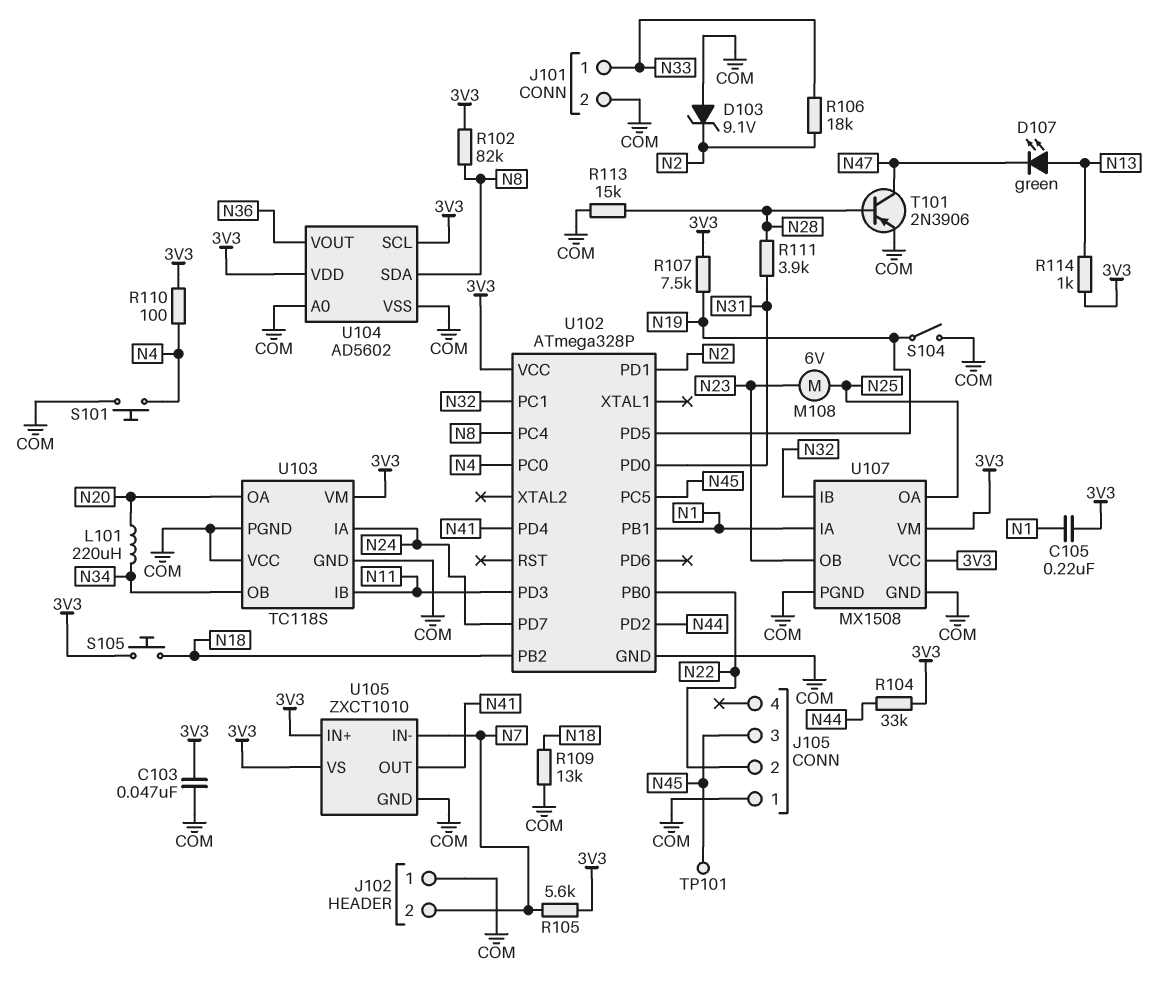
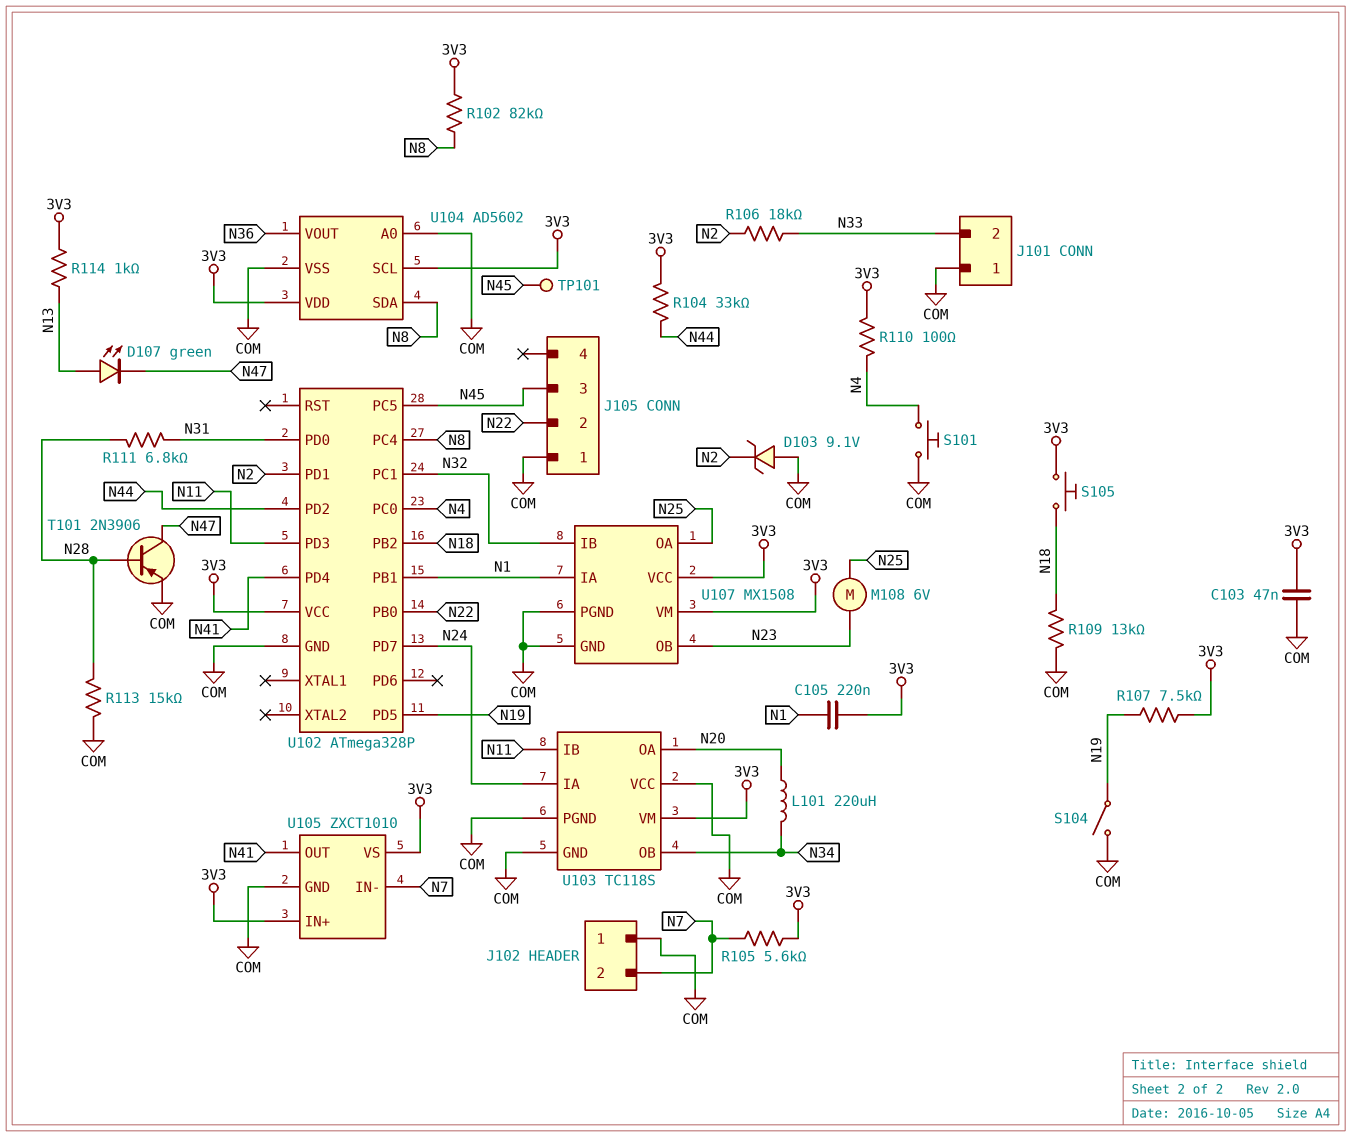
J101 pin 1: N33 -> COM
J101 pin 2: COM -> N33
R111: 3.9k (N28, N31) -> 6.8k (N28, N31)

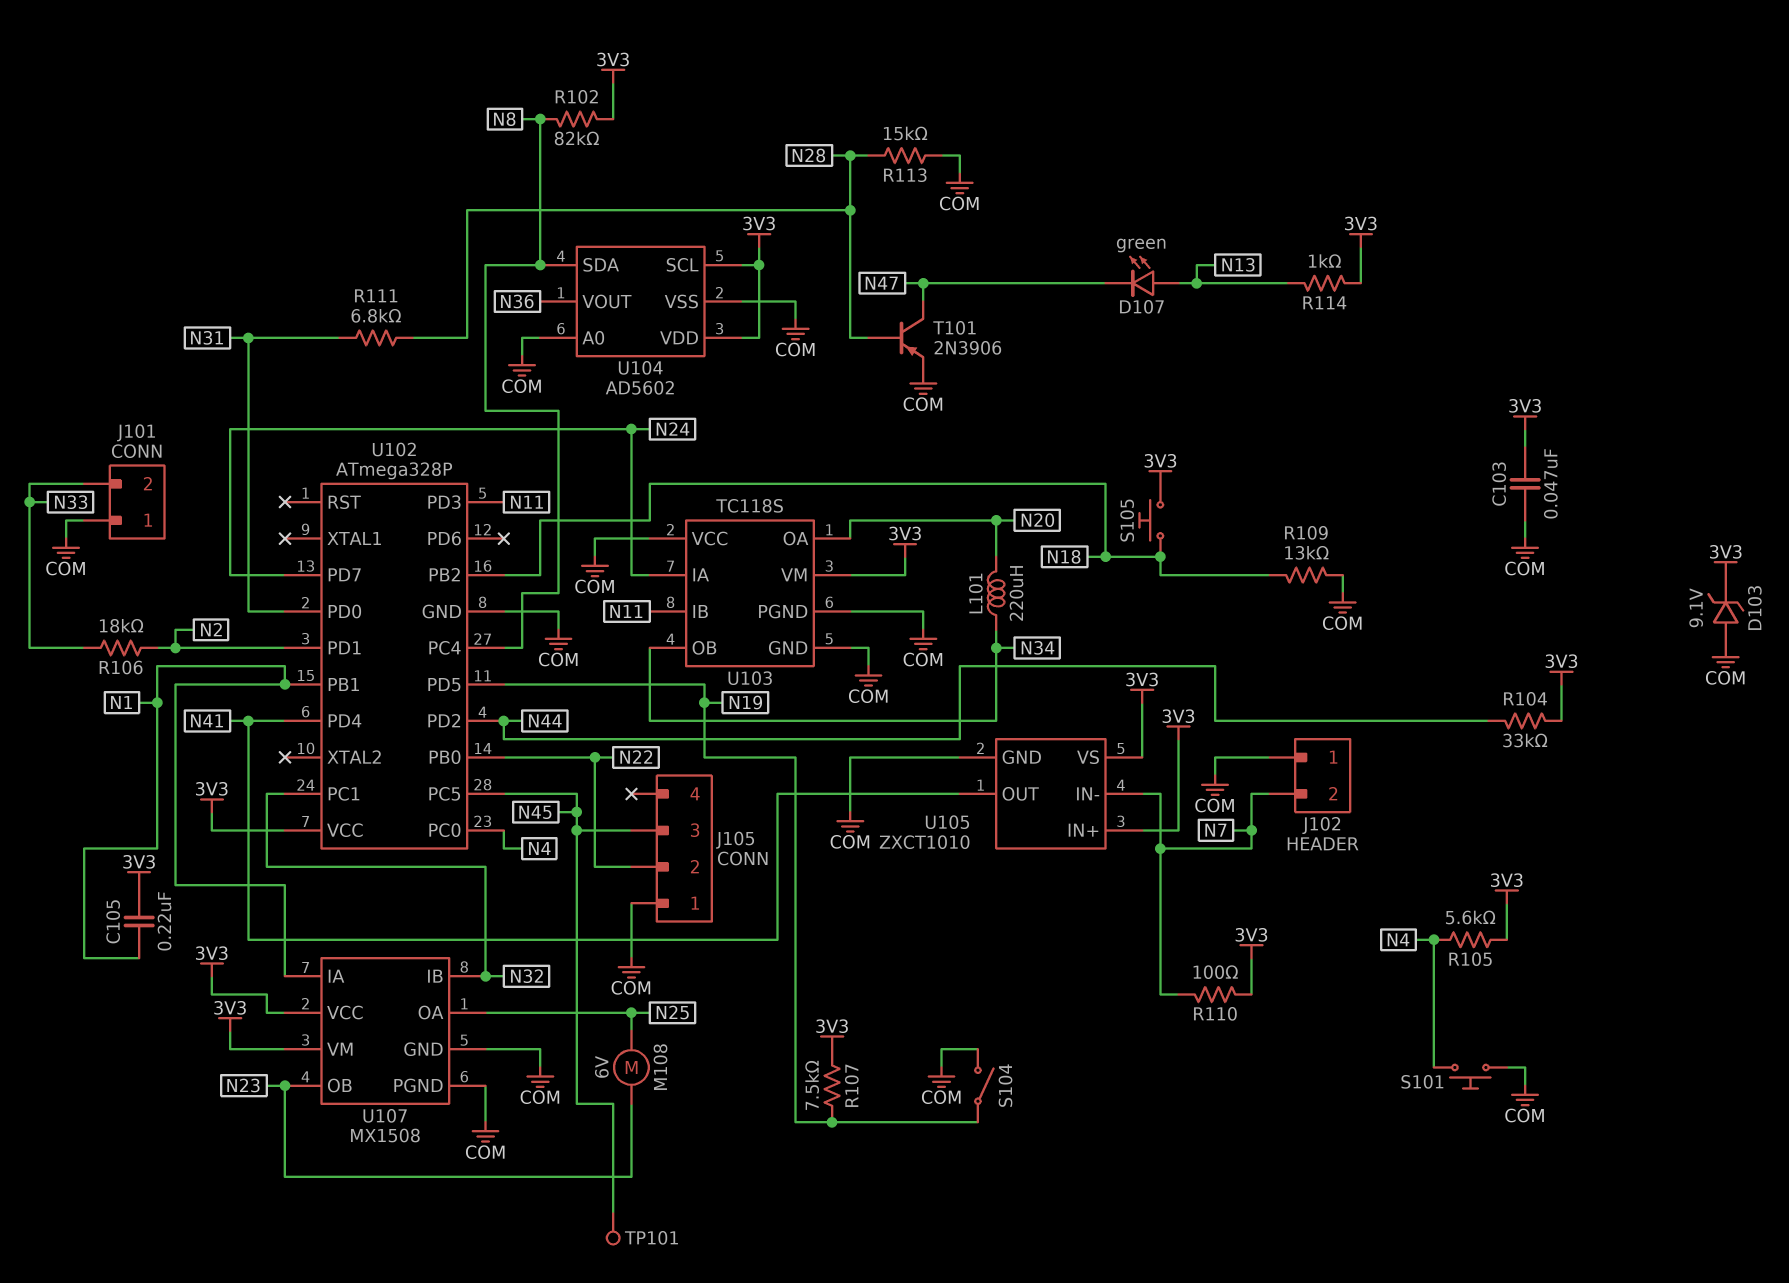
D103: zener 9.1V (A COM, K N2) -> zener 9.1V (A COM, K 3V3)
R105: 5.6k (3V3, N7) -> 5.6k (3V3, N4)
R110: 100 (3V3, N4) -> 100 (3V3, N7)

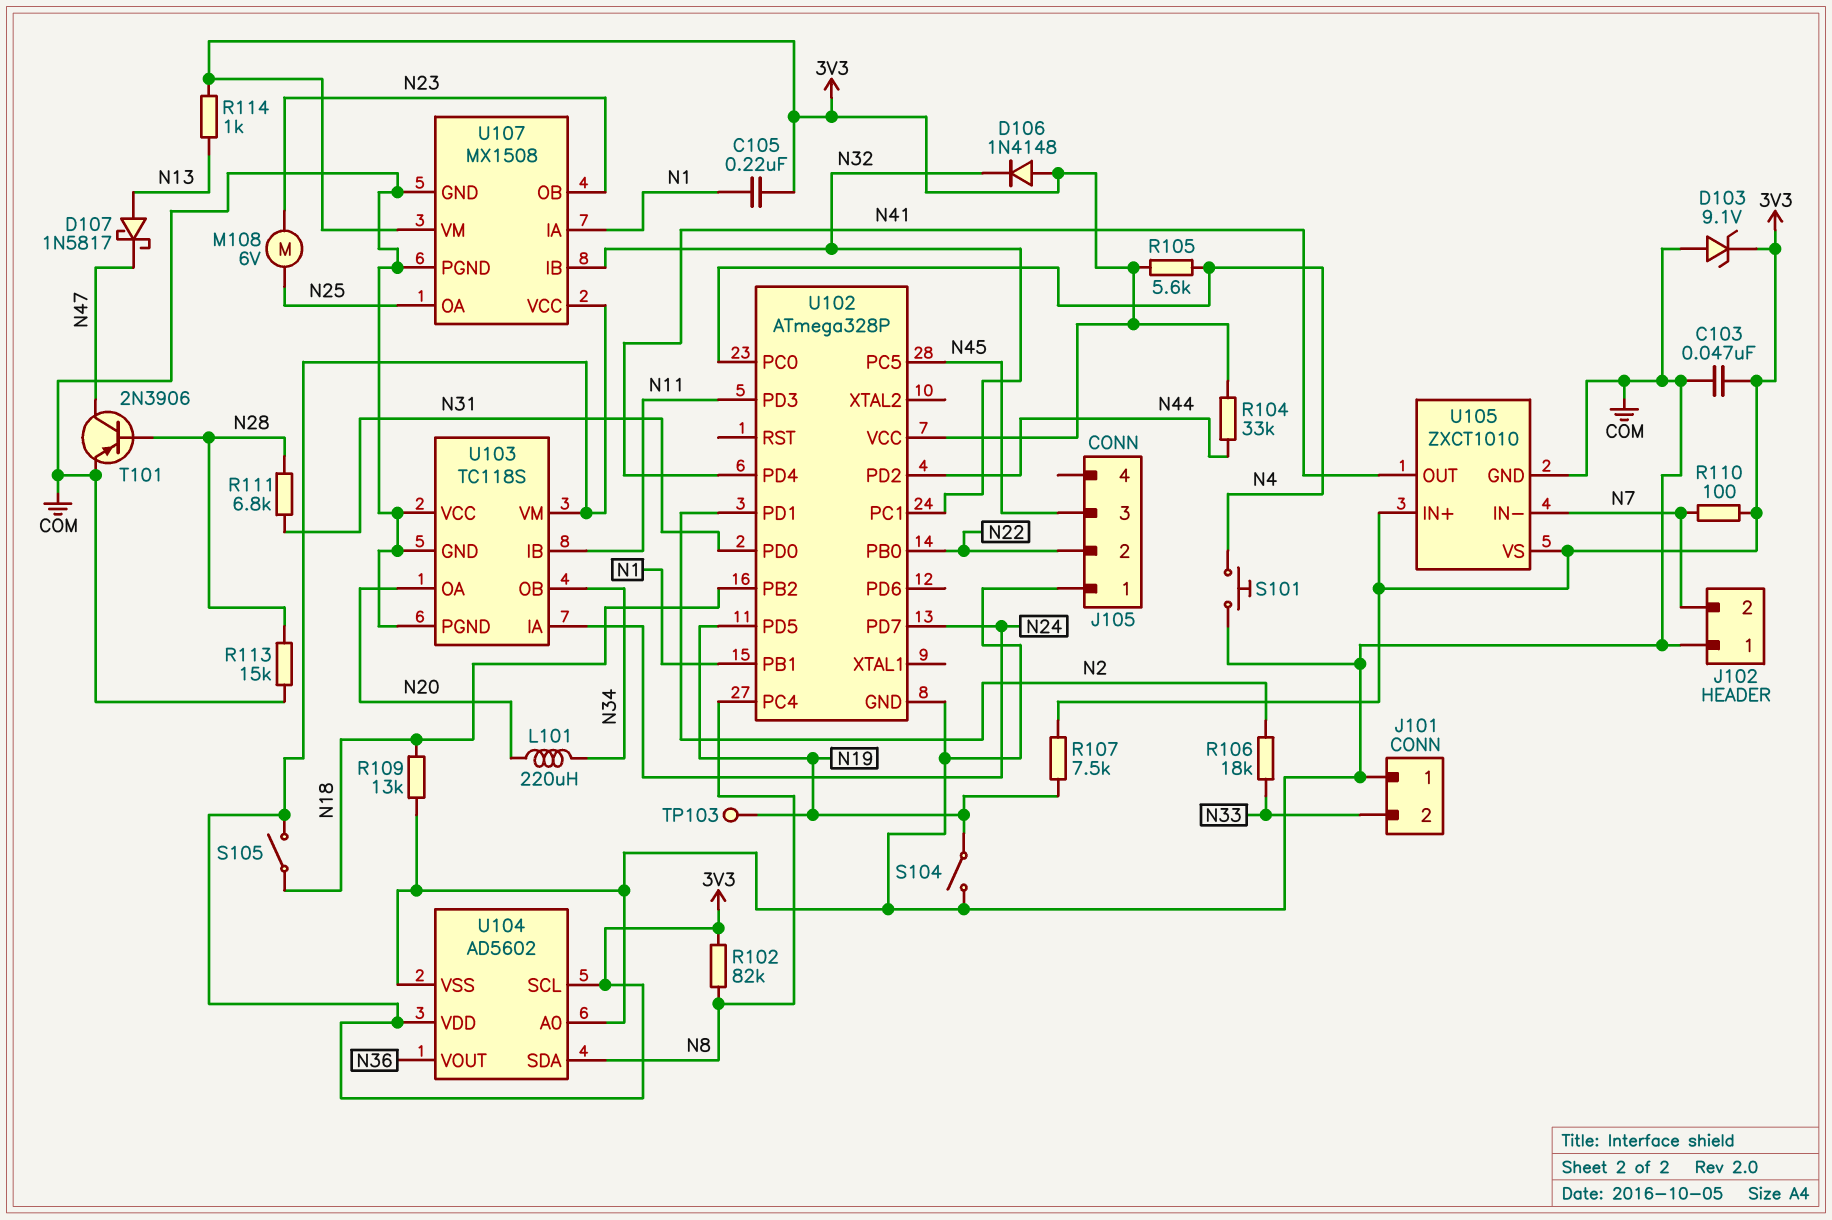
D106: none -> diode 1N4148 (A 3V3, K N32)
D107: LED green (A N13, K N47) -> schottky 1N5817 (A N13, K N47)
S105: button (3V3, N18) -> switch (3V3, N18)
TP101: test point (N45) -> none
TP103: none -> test point (N19)

